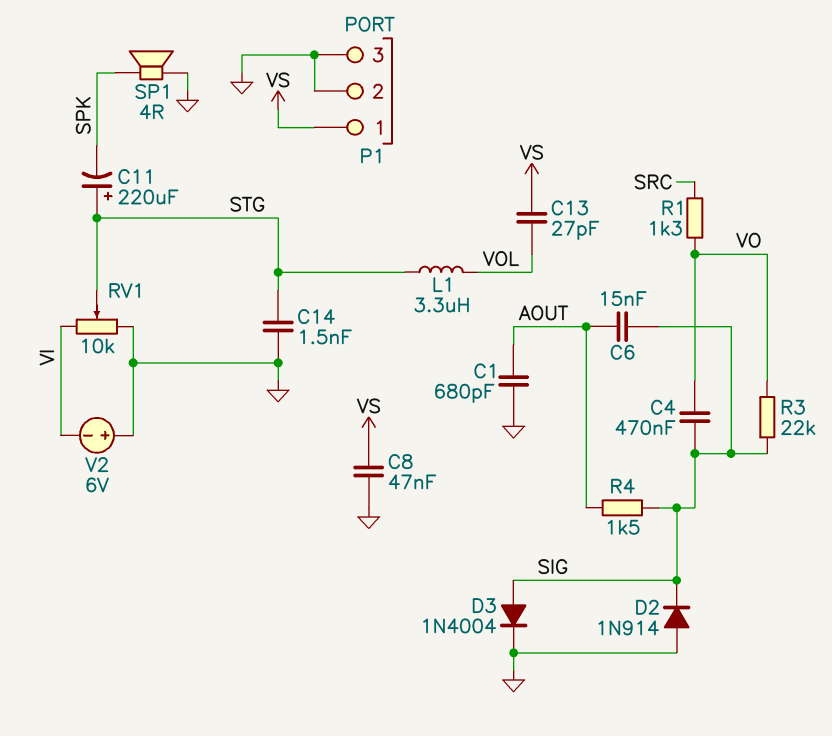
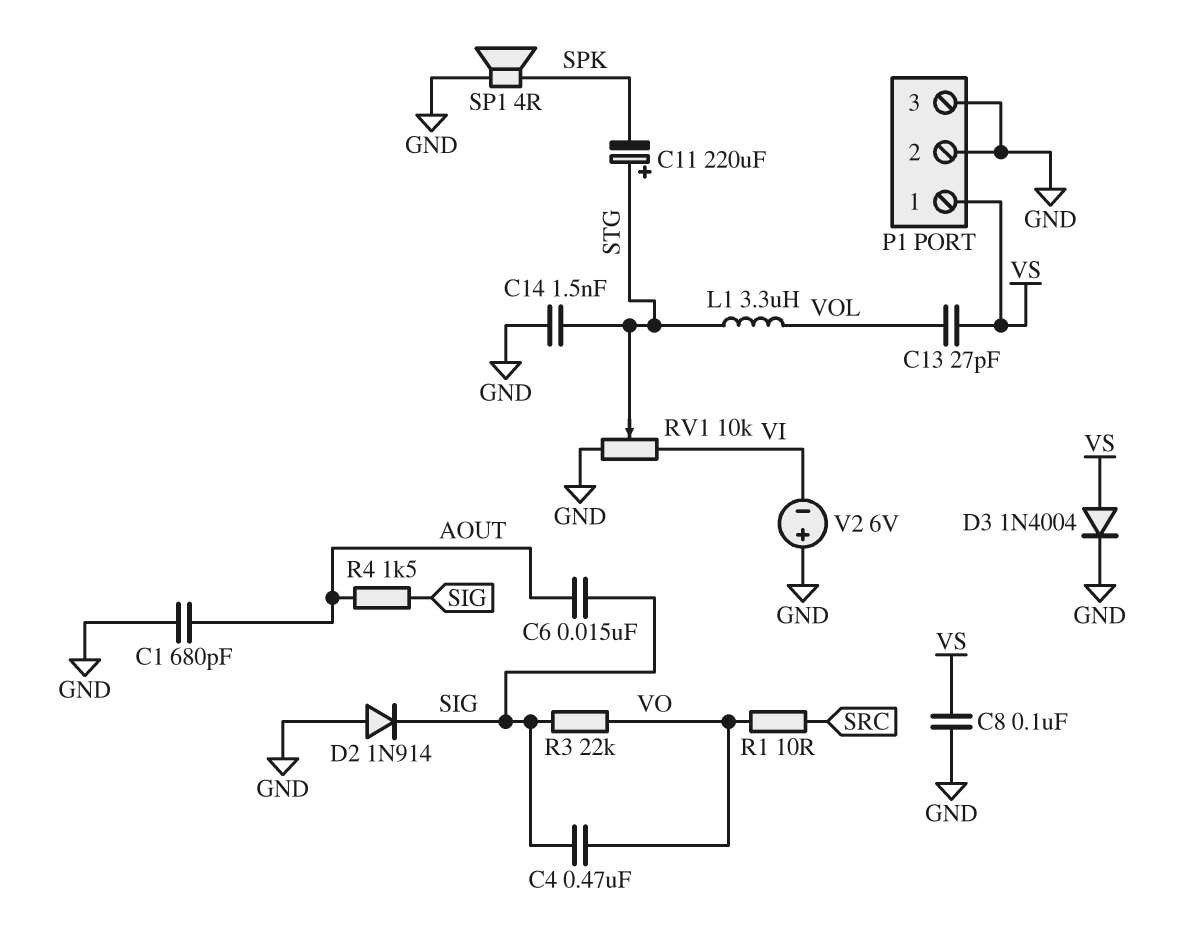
C8: 47nF (GND, VS) -> 100nF (GND, VS)
D3: diode 1N4004 (A SIG, K GND) -> diode 1N4004 (A VS, K GND)
R1: 1.3k (SRC, VO) -> 10 (SRC, VO)

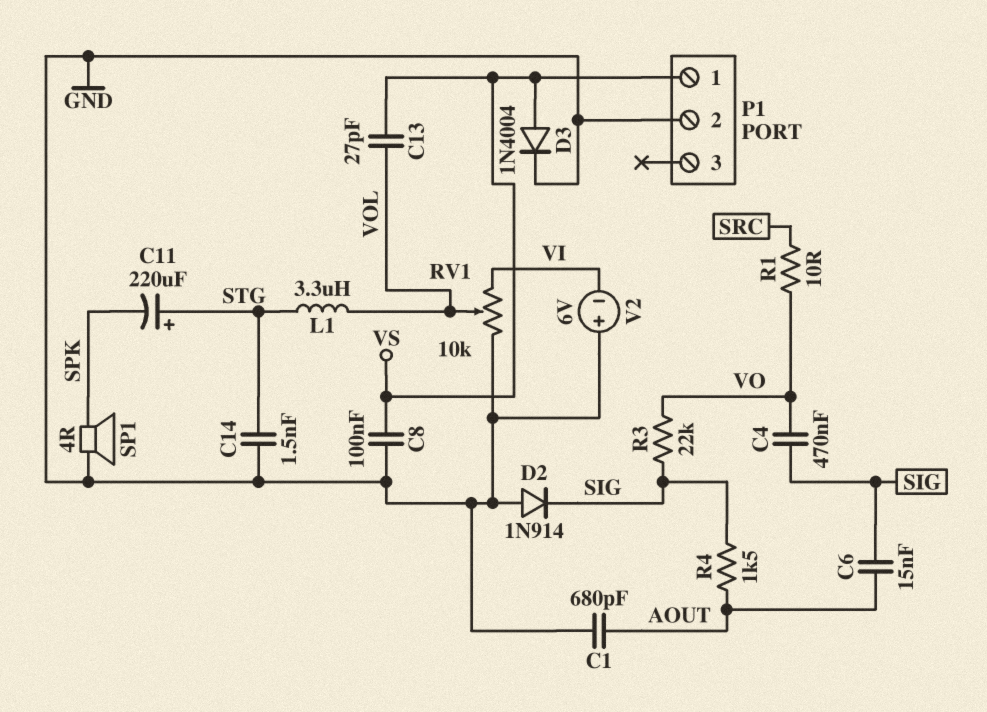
P1 pin 3: GND -> none
RV1: 10k (GND, VI, wiper STG) -> 10k (GND, VI, wiper VOL)

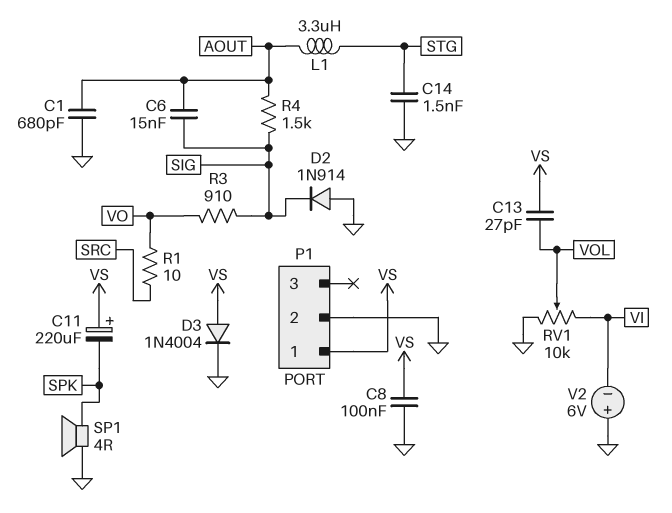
C4: 470nF (SIG, VO) -> none
C11: 220uF (plus STG, minus SPK) -> 220uF (plus VS, minus SPK)
L1: 3.3uH (STG, VOL) -> 3.3uH (AOUT, STG)
R3: 22k (SIG, VO) -> 910 (SIG, VO)

